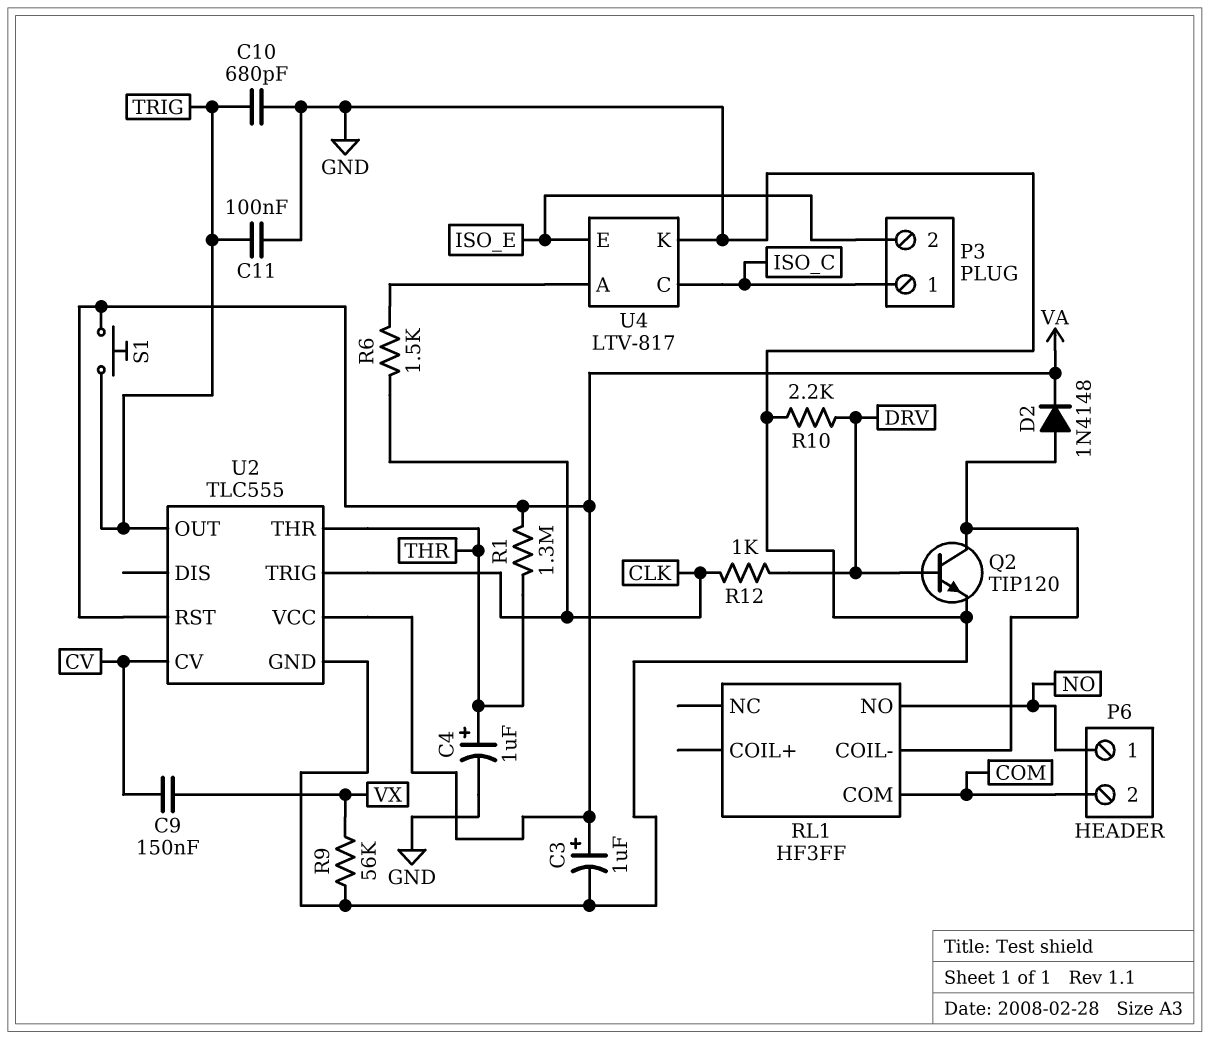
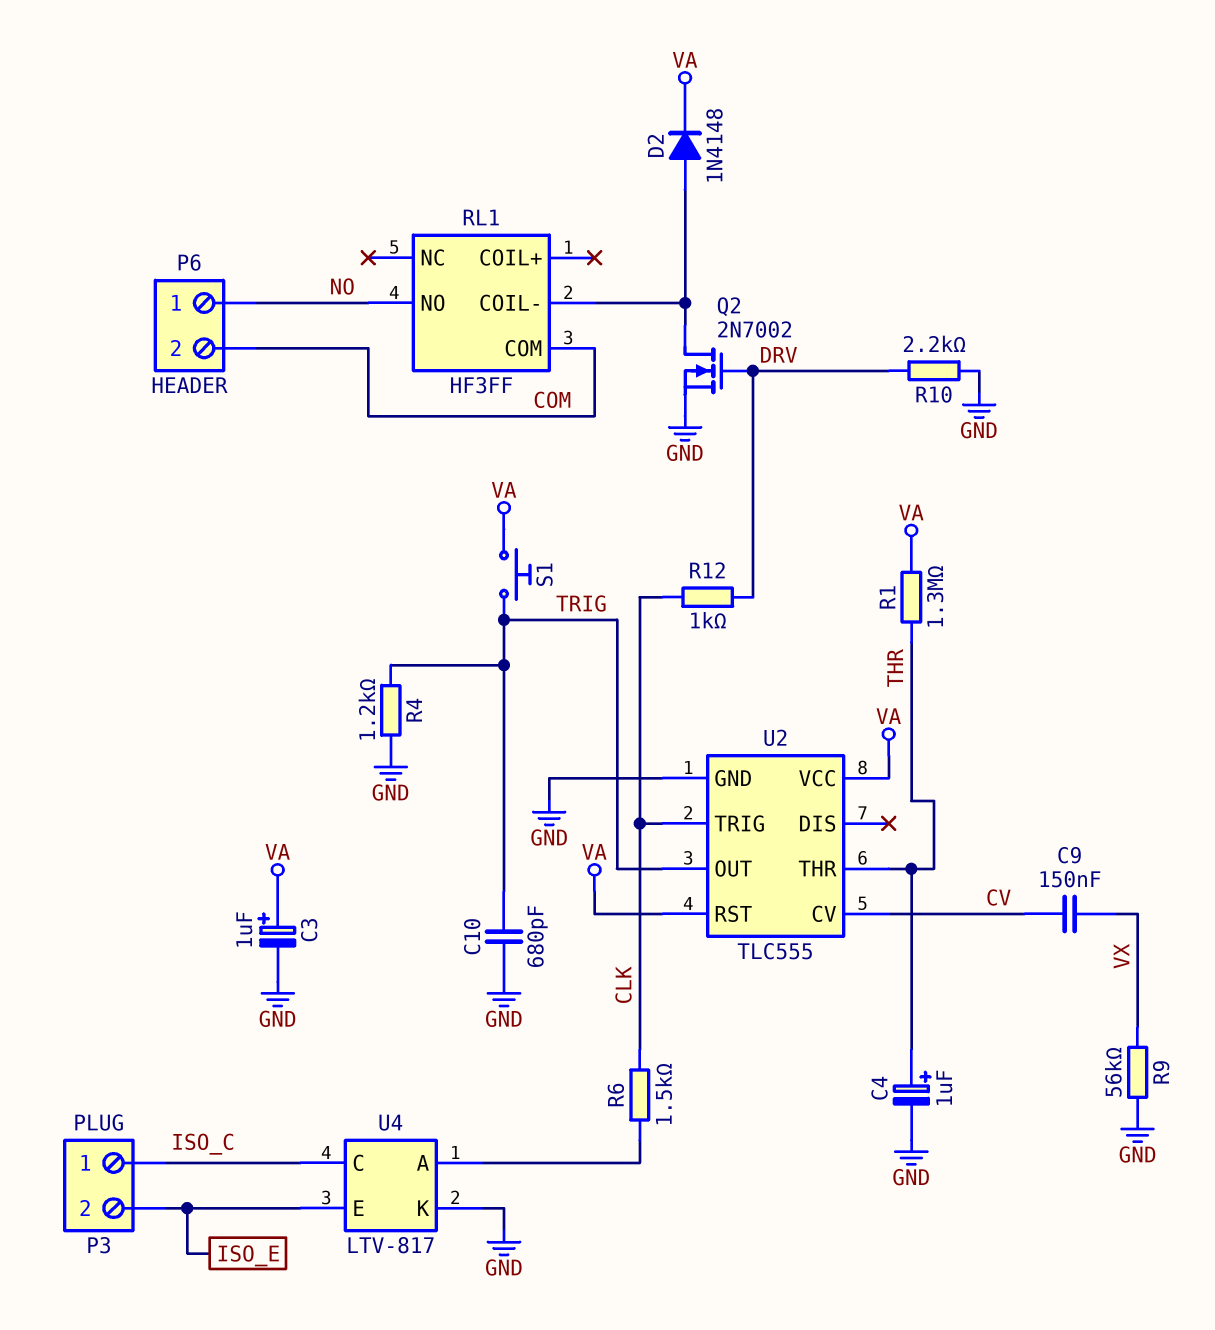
C11: 100nF (GND, TRIG) -> none
Q2: NPN TIP120 (B DRV, C RL1/COIL-, E GND) -> NMOS 2N7002 (G DRV, D RL1/COIL-, S GND)
R4: none -> 1.2k (GND, TRIG)

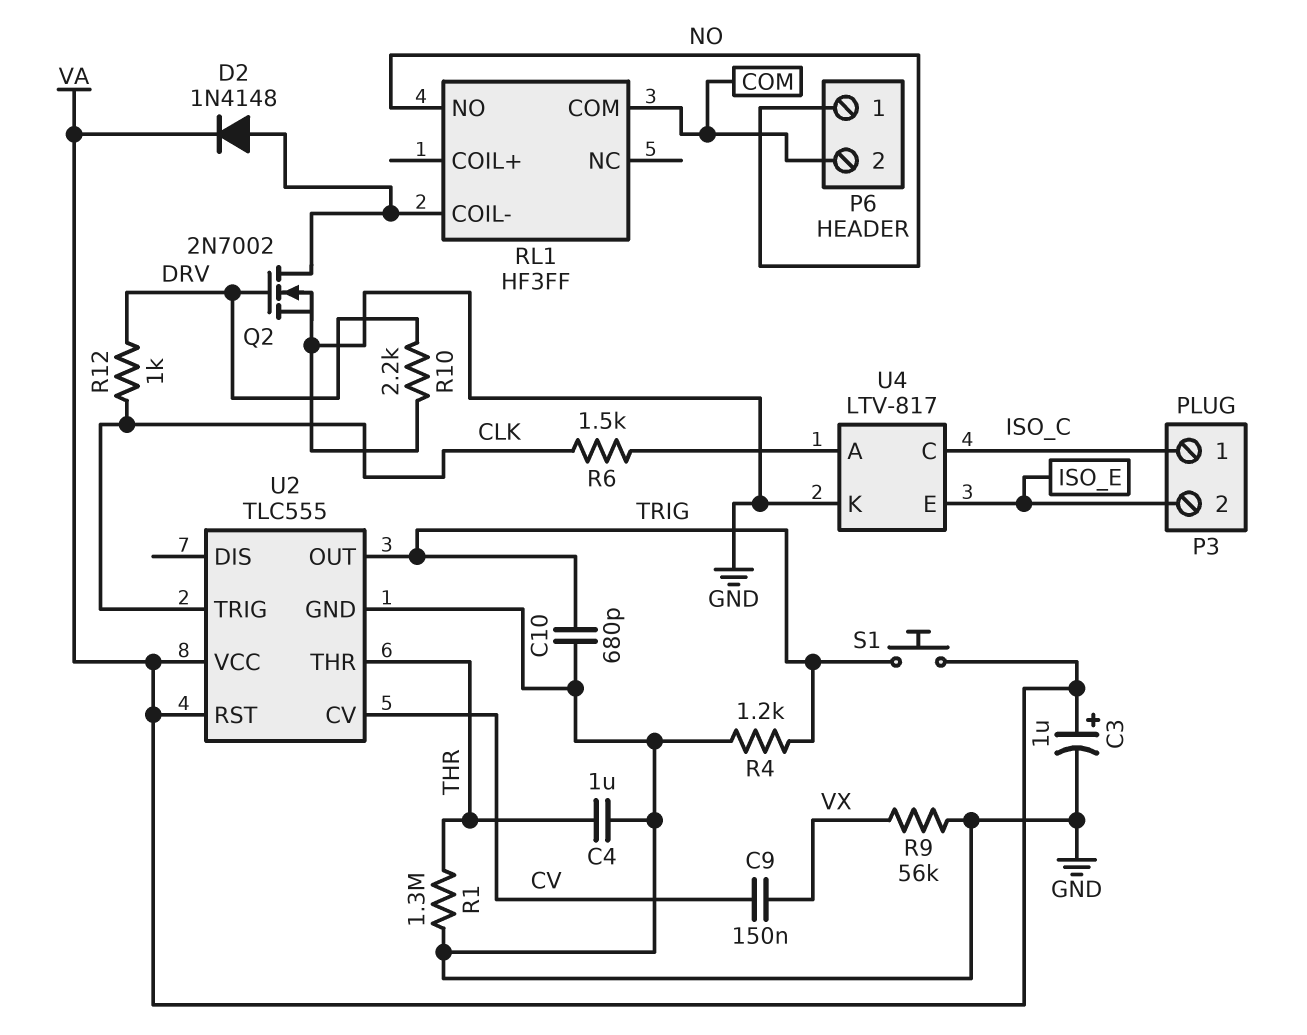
C4: 1uF (plus THR, minus GND) -> 1uF (GND, THR)
R1: 1.3M (THR, VA) -> 1.3M (GND, THR)

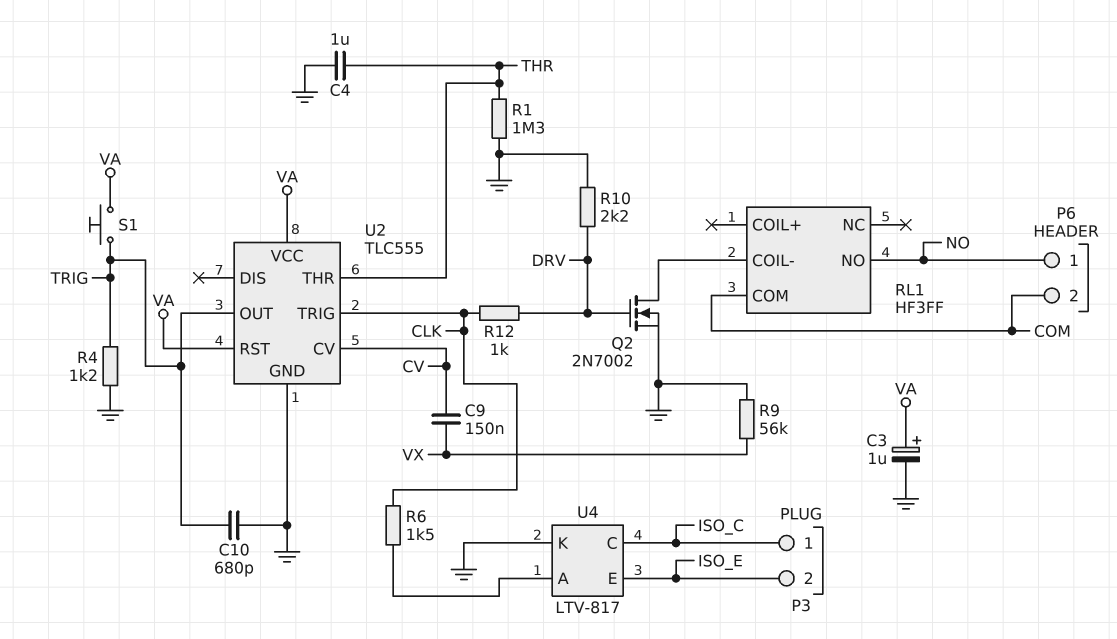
D2: diode 1N4148 (A RL1/COIL-, K VA) -> none

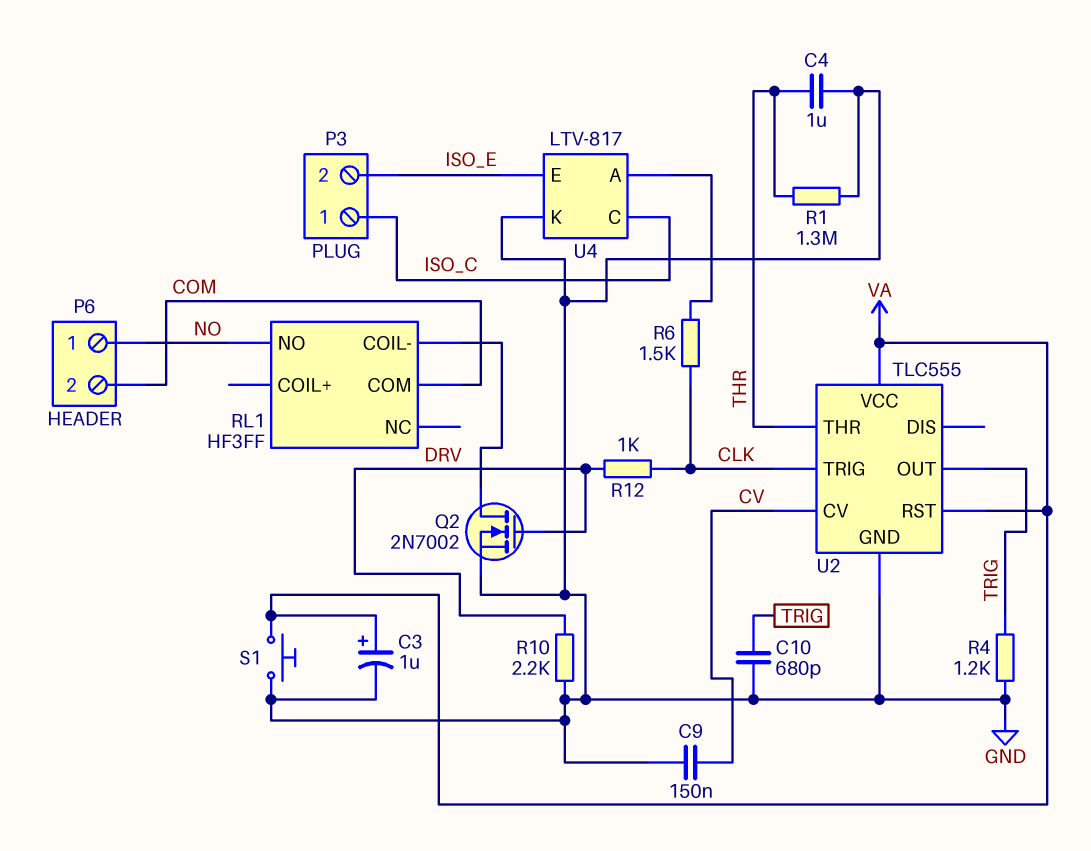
C9: 150nF (CV, VX) -> 150nF (CV, GND)
R9: 56k (GND, VX) -> none
S1: button (TRIG, VA) -> button (GND, VA)

